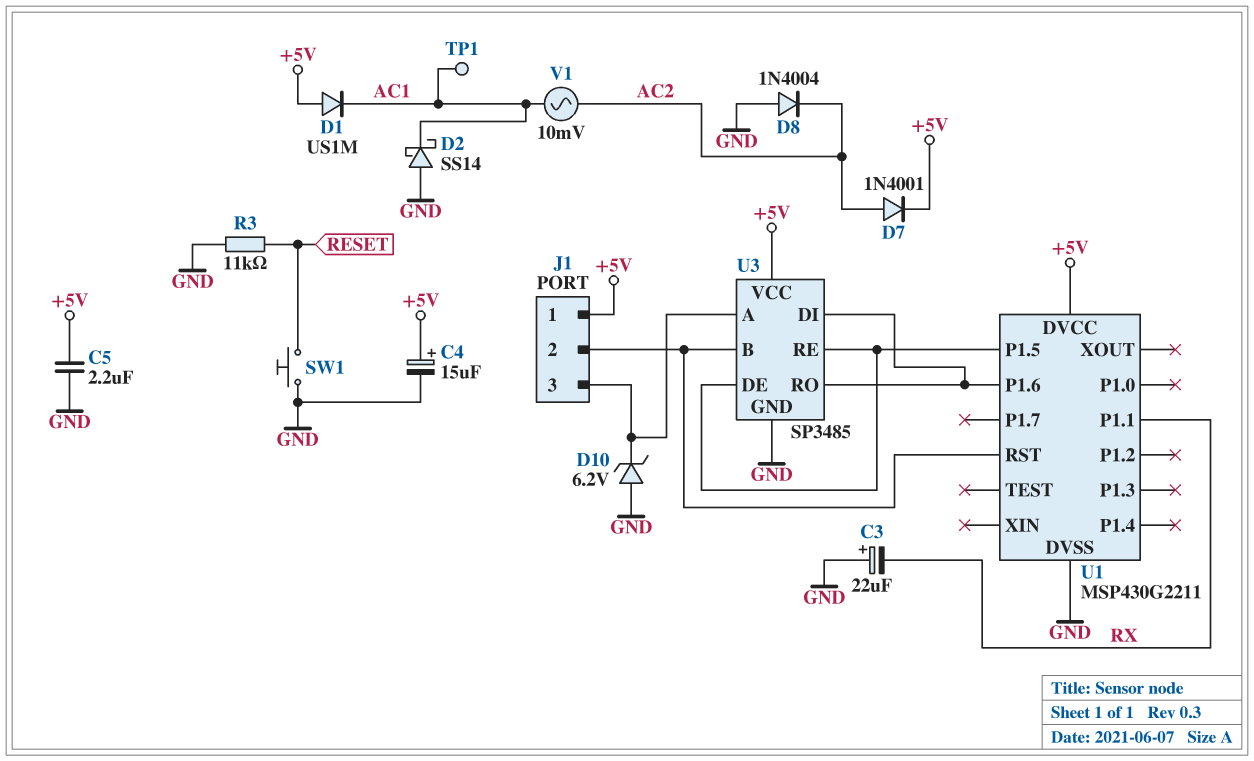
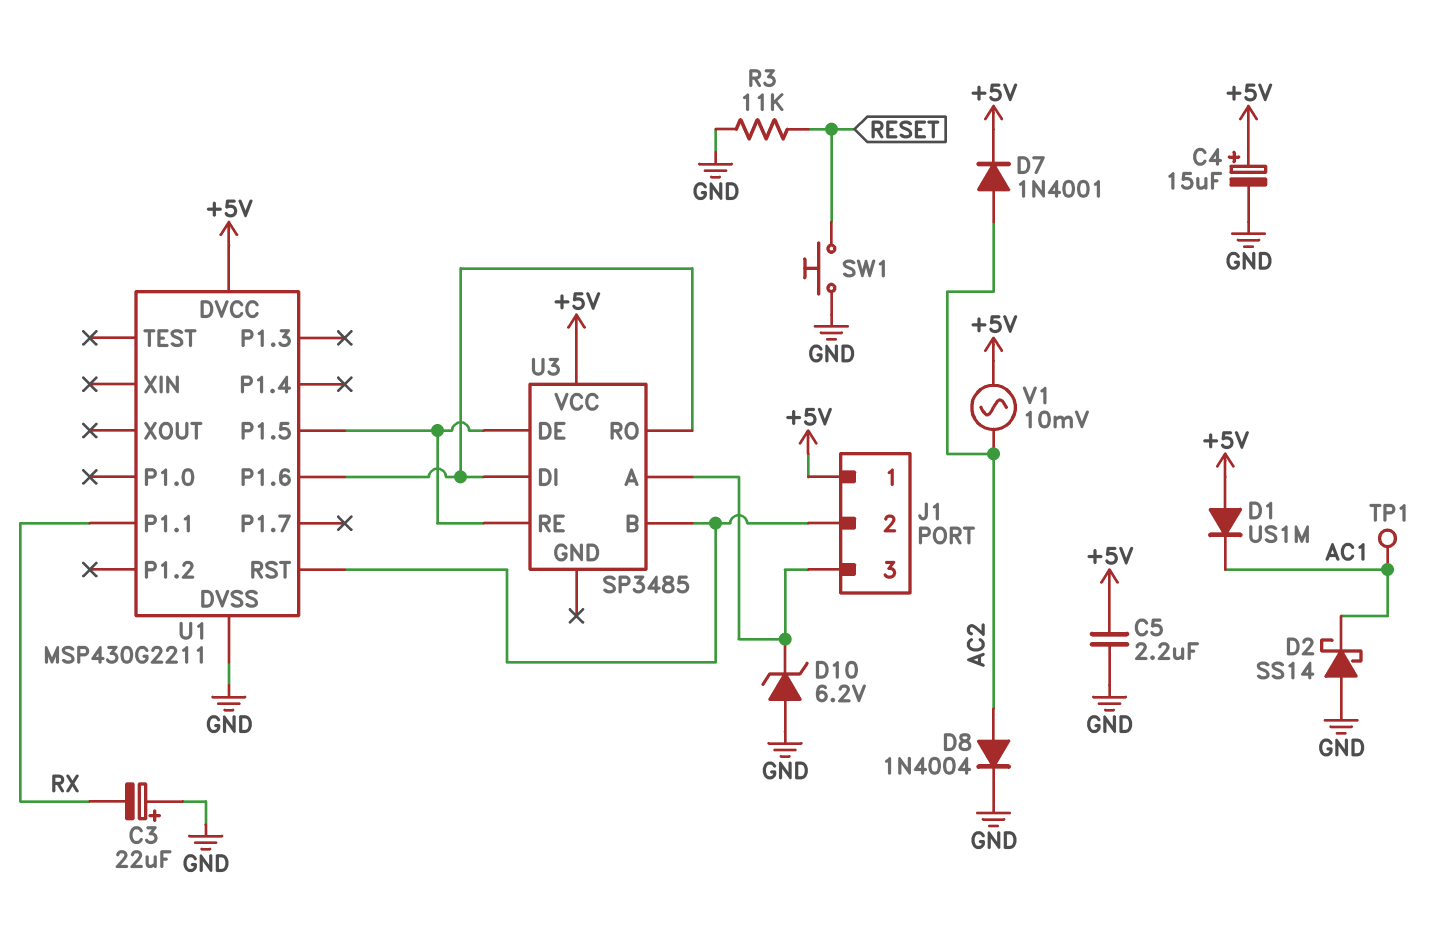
D8: diode 1N4004 (A GND, K AC2) -> diode 1N4004 (A AC2, K GND)
U3 pin GND: GND -> none
V1: AC 10mV (AC1, AC2) -> AC 10mV (+5V, AC2)

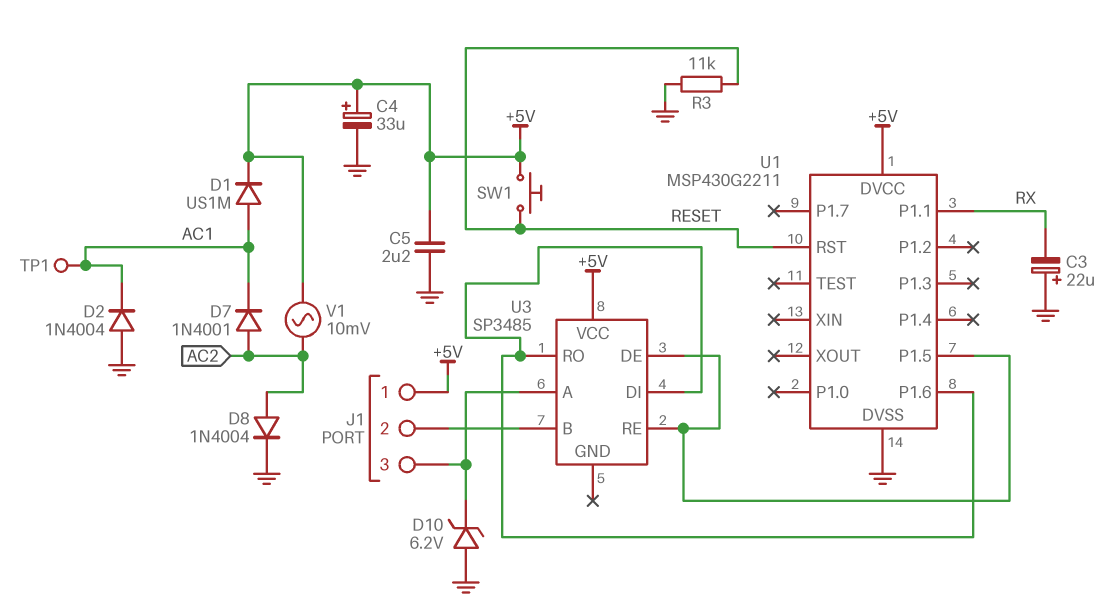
C4: 15uF (plus +5V, minus GND) -> 33uF (plus +5V, minus GND)
D1: diode US1M (A +5V, K AC1) -> diode US1M (A AC1, K +5V)
D2: schottky SS14 (A GND, K AC1) -> diode 1N4004 (A GND, K AC1)
D7: diode 1N4001 (A AC2, K +5V) -> diode 1N4001 (A AC2, K AC1)
SW1: button (GND, RESET) -> button (+5V, RESET)
U1 pin RST: J1/2 -> RESET

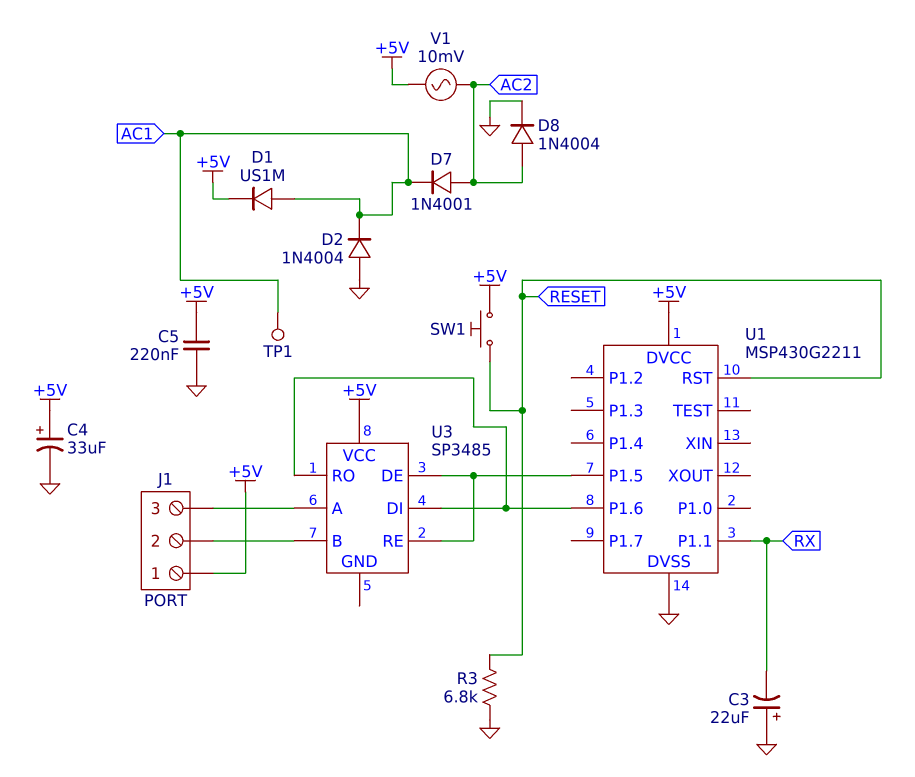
C5: 2.2uF (+5V, GND) -> 220nF (+5V, GND)
D10: zener 6.2V (A GND, K J1/3) -> none
R3: 11k (GND, RESET) -> 6.8k (GND, RESET)

